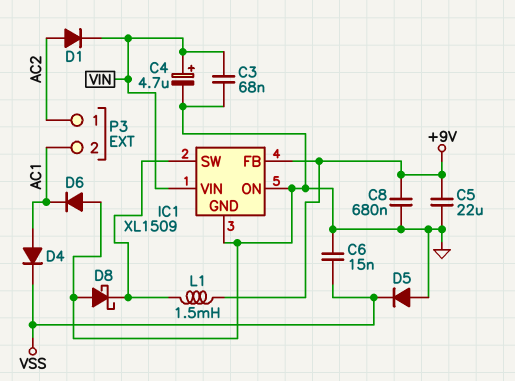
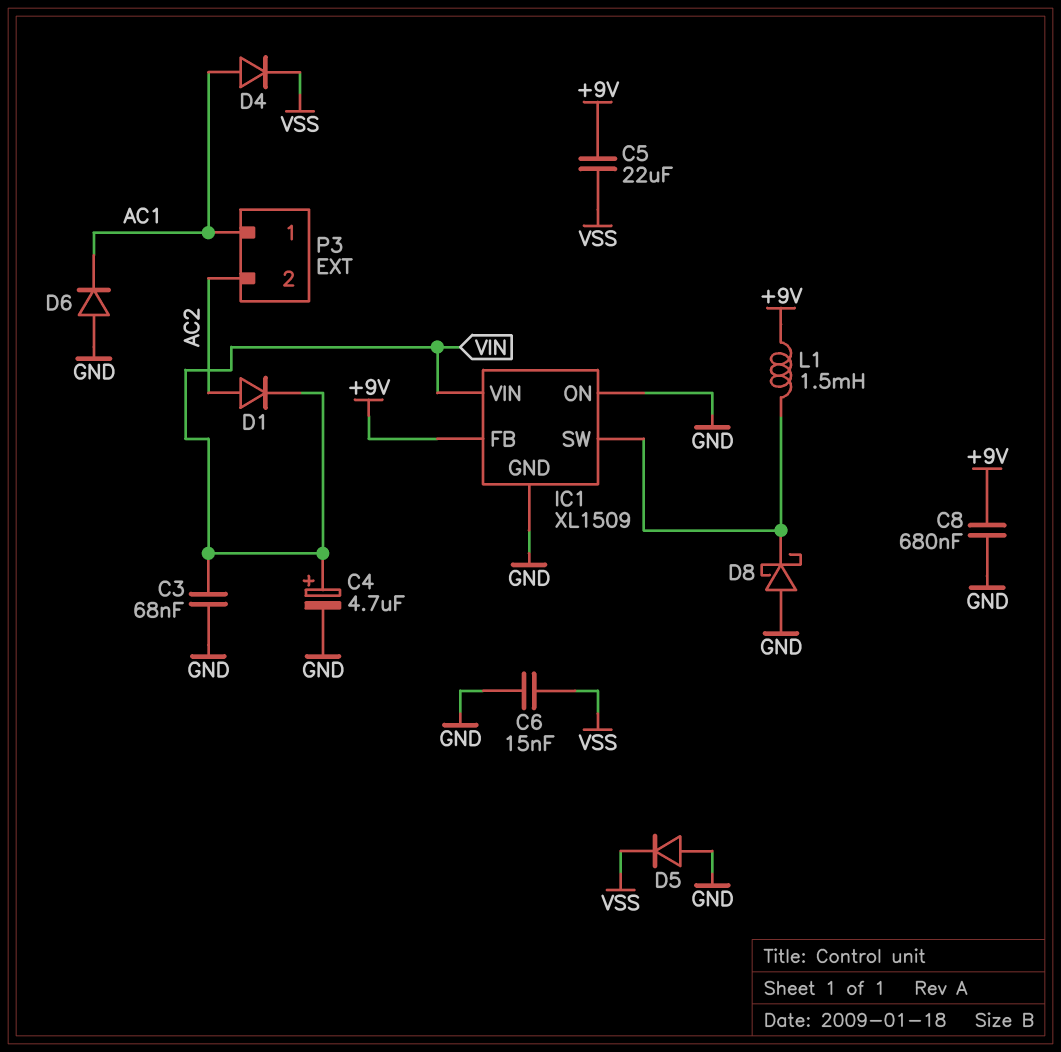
C5: 22uF (+9V, GND) -> 22uF (+9V, VSS)
P3 pin 1: AC2 -> AC1
P3 pin 2: AC1 -> AC2

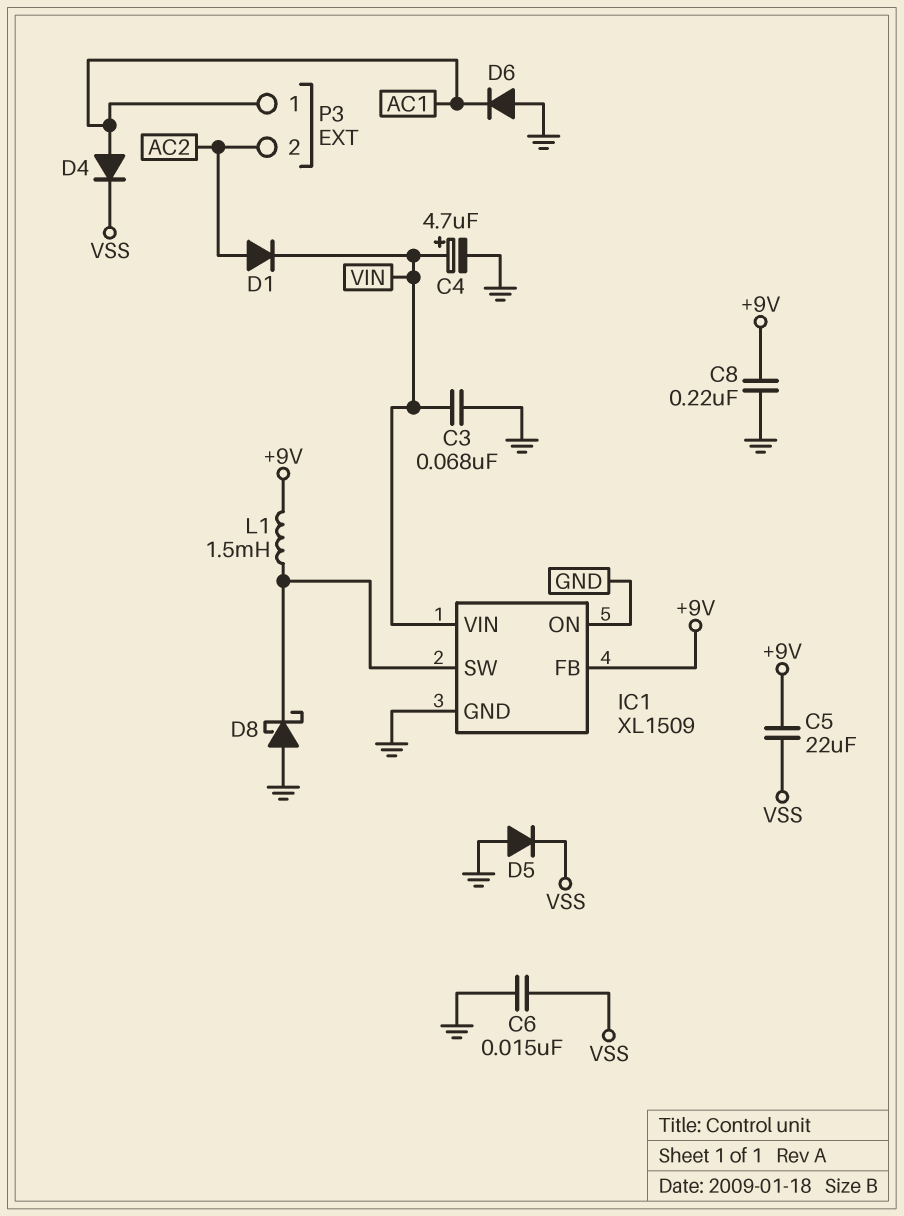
C8: 680nF (+9V, GND) -> 220nF (+9V, GND)

